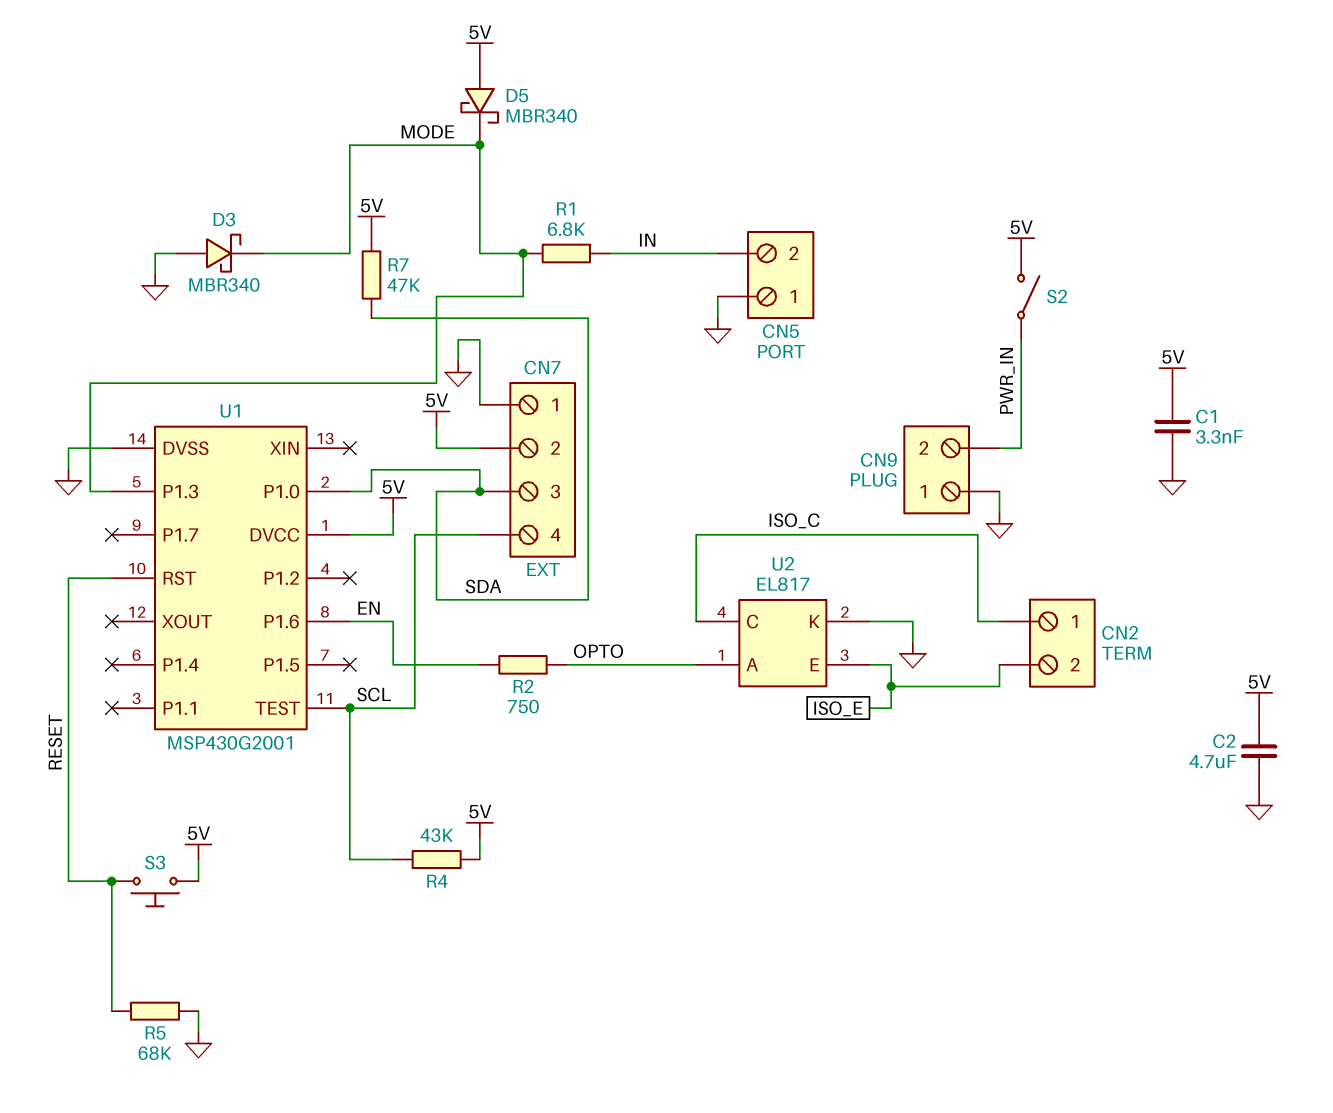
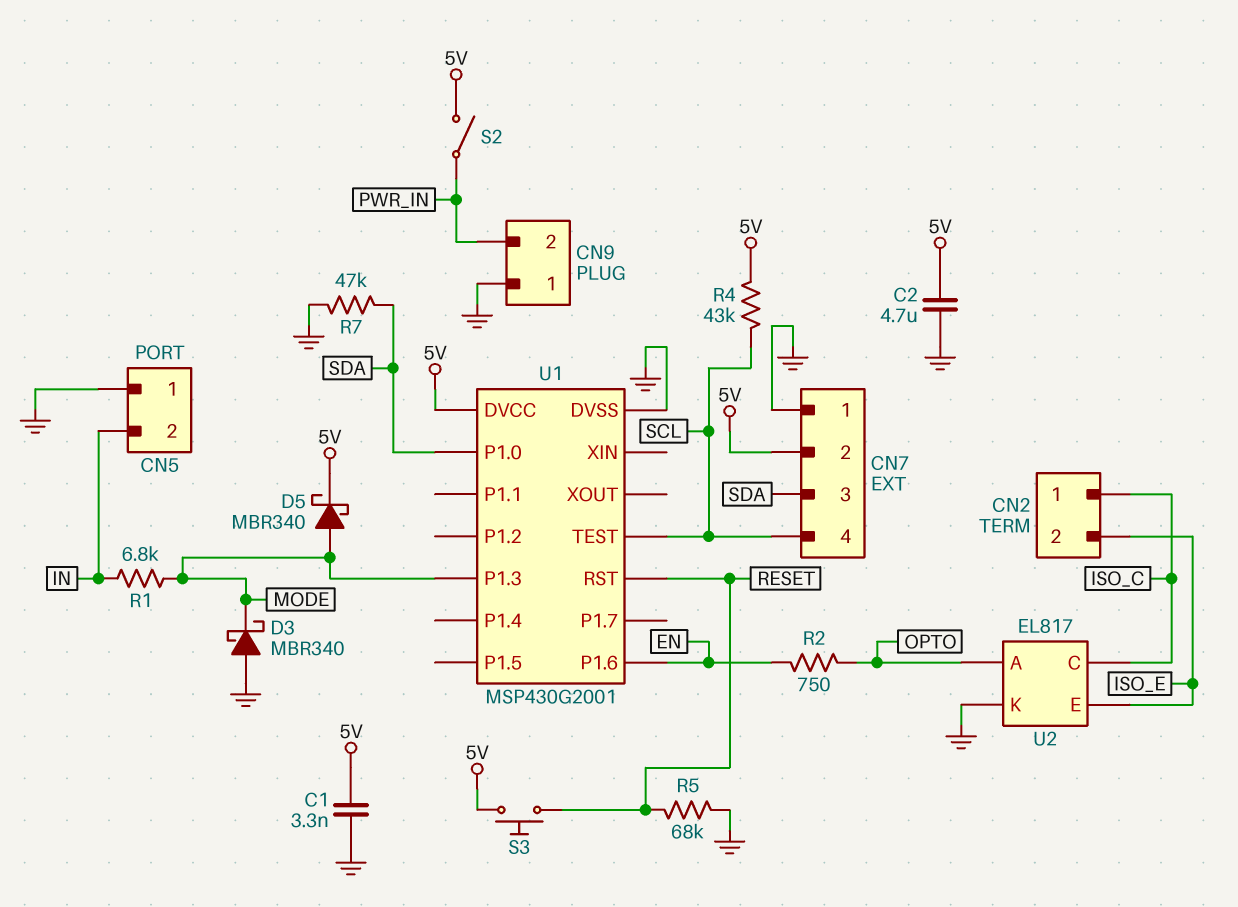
D5: schottky MBR340 (A 5V, K MODE) -> schottky MBR340 (A MODE, K 5V)
R7: 47k (5V, SDA) -> 47k (GND, SDA)

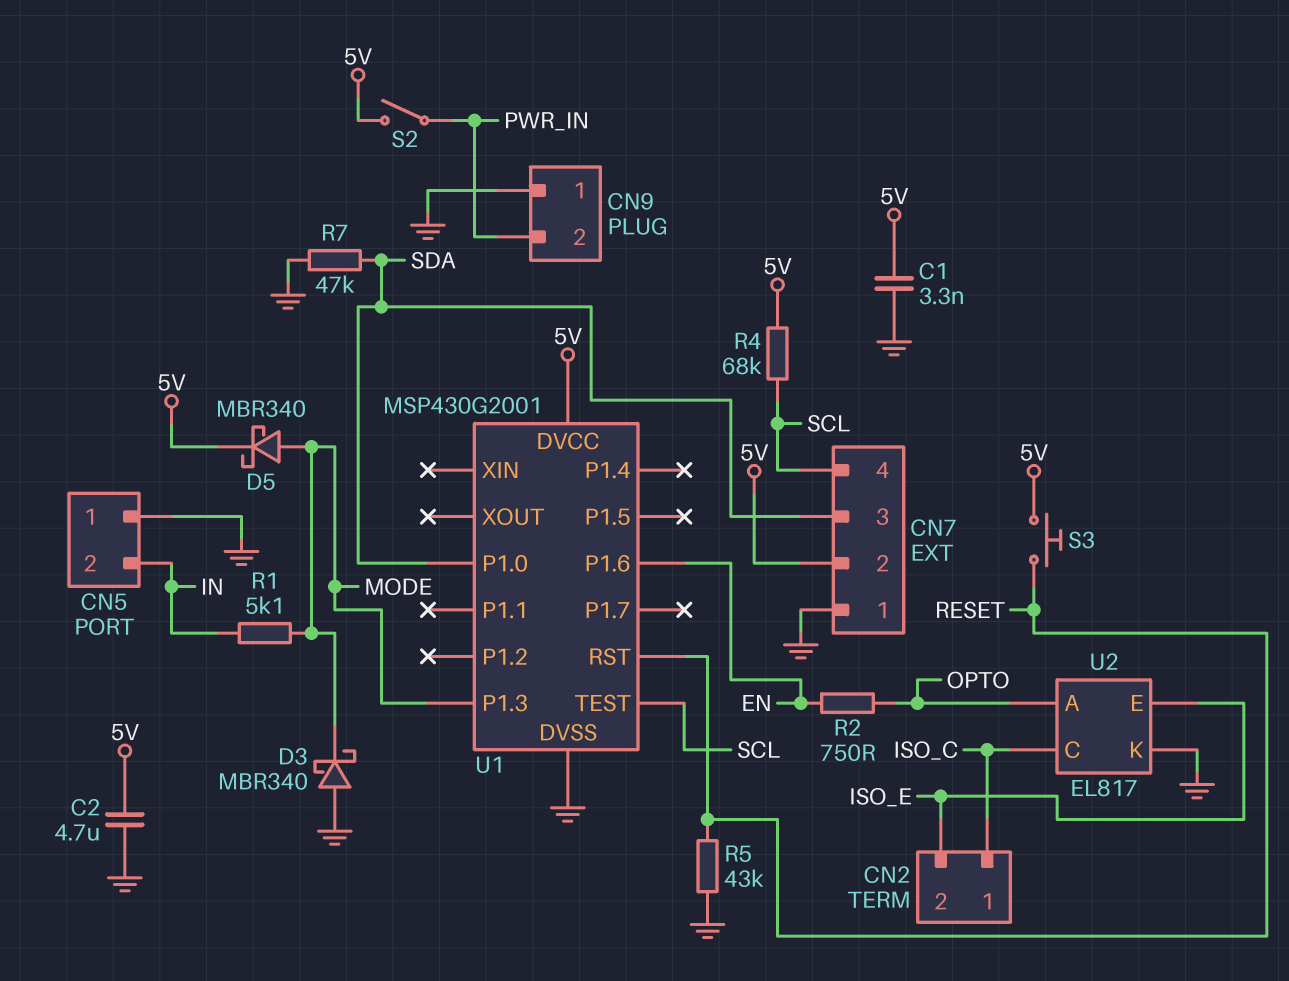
R1: 6.8k (IN, MODE) -> 5.1k (IN, MODE)
R4: 43k (5V, SCL) -> 68k (5V, SCL)
R5: 68k (GND, RESET) -> 43k (GND, RESET)

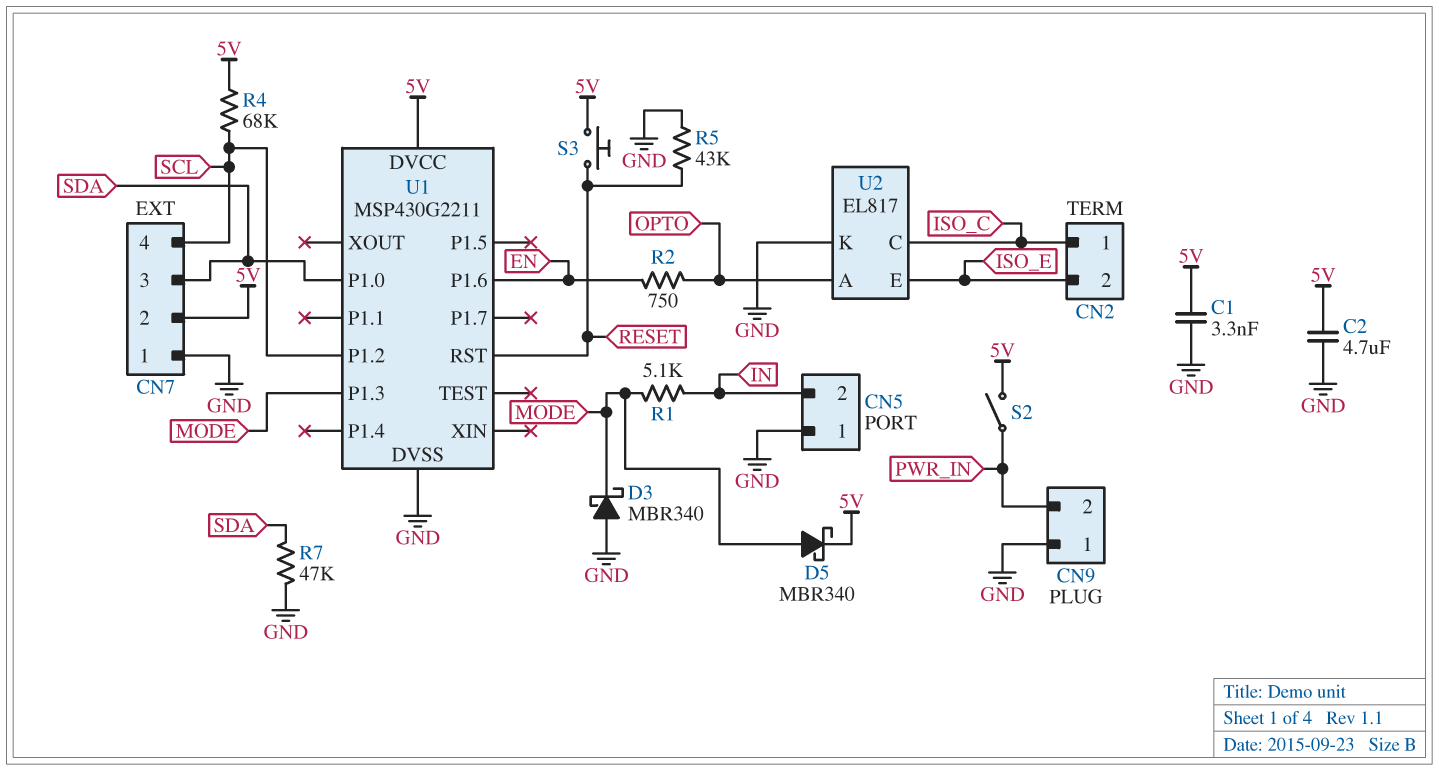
U1: MSP430G2001 -> MSP430G2211
U1 pin P1.2: none -> SCL
U1 pin TEST: SCL -> none

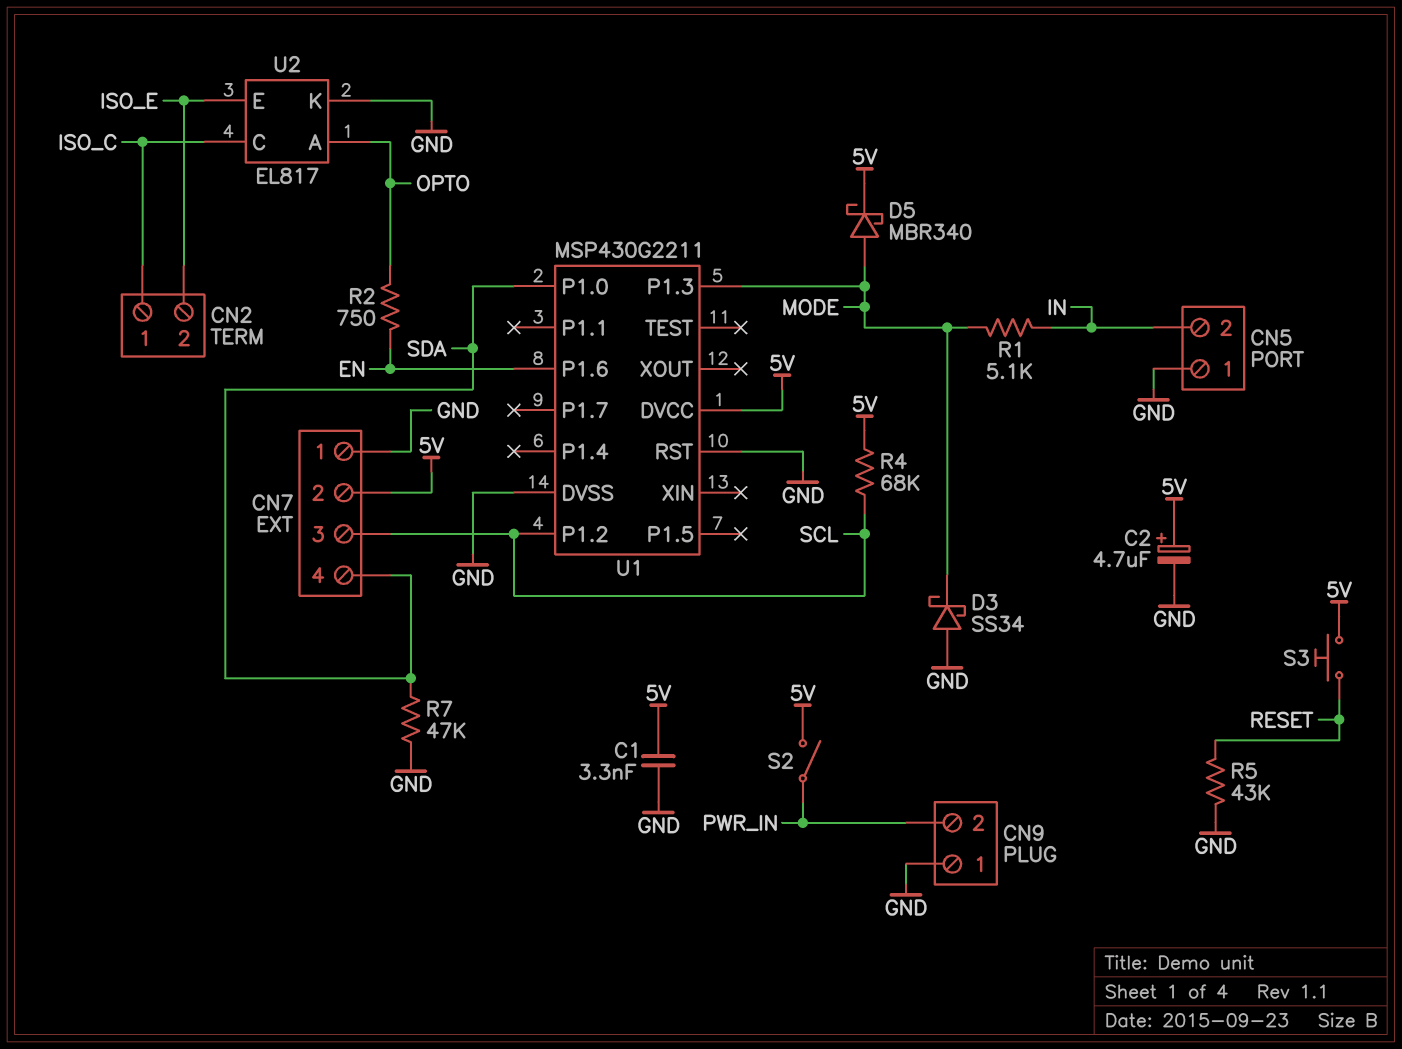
C2: 4.7uF (5V, GND) -> 4.7uF (plus 5V, minus GND)
CN7 pin 3: SDA -> SCL
CN7 pin 4: SCL -> SDA
D3: schottky MBR340 (A GND, K MODE) -> schottky SS34 (A GND, K MODE)
U1 pin RST: RESET -> GND

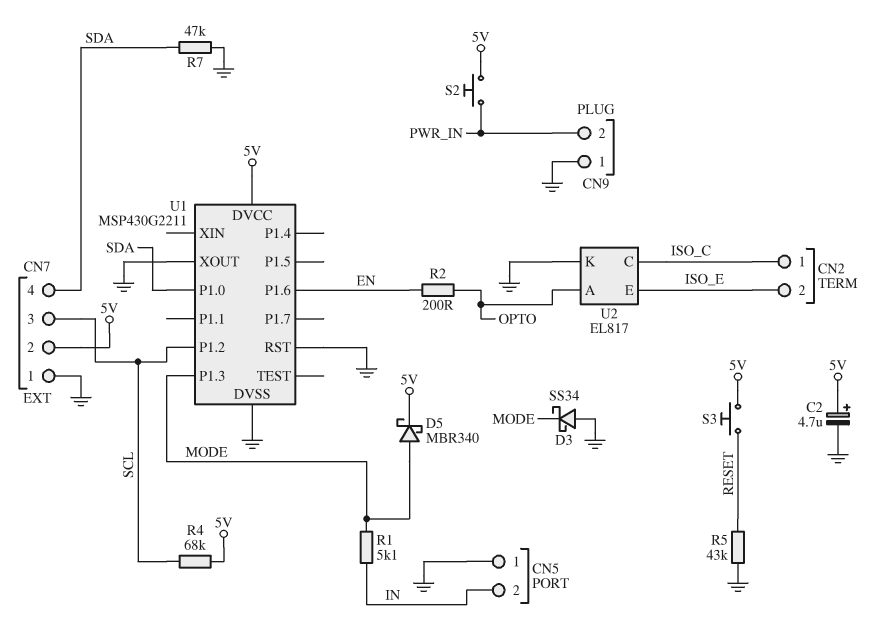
C1: 3.3nF (5V, GND) -> none
R2: 750 (EN, OPTO) -> 200 (EN, OPTO)
S2: switch (5V, PWR_IN) -> button (5V, PWR_IN)
U1 pin XOUT: none -> GND

